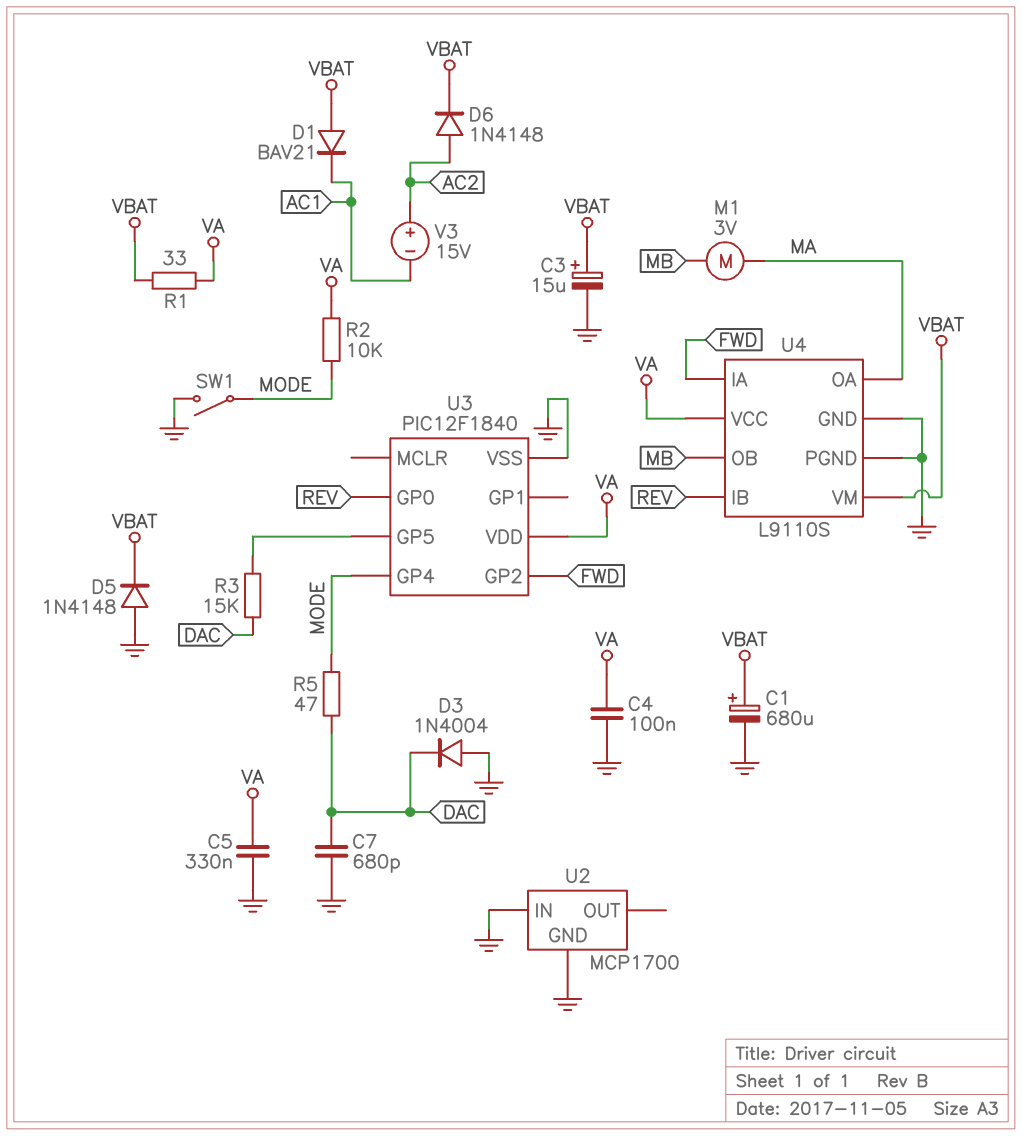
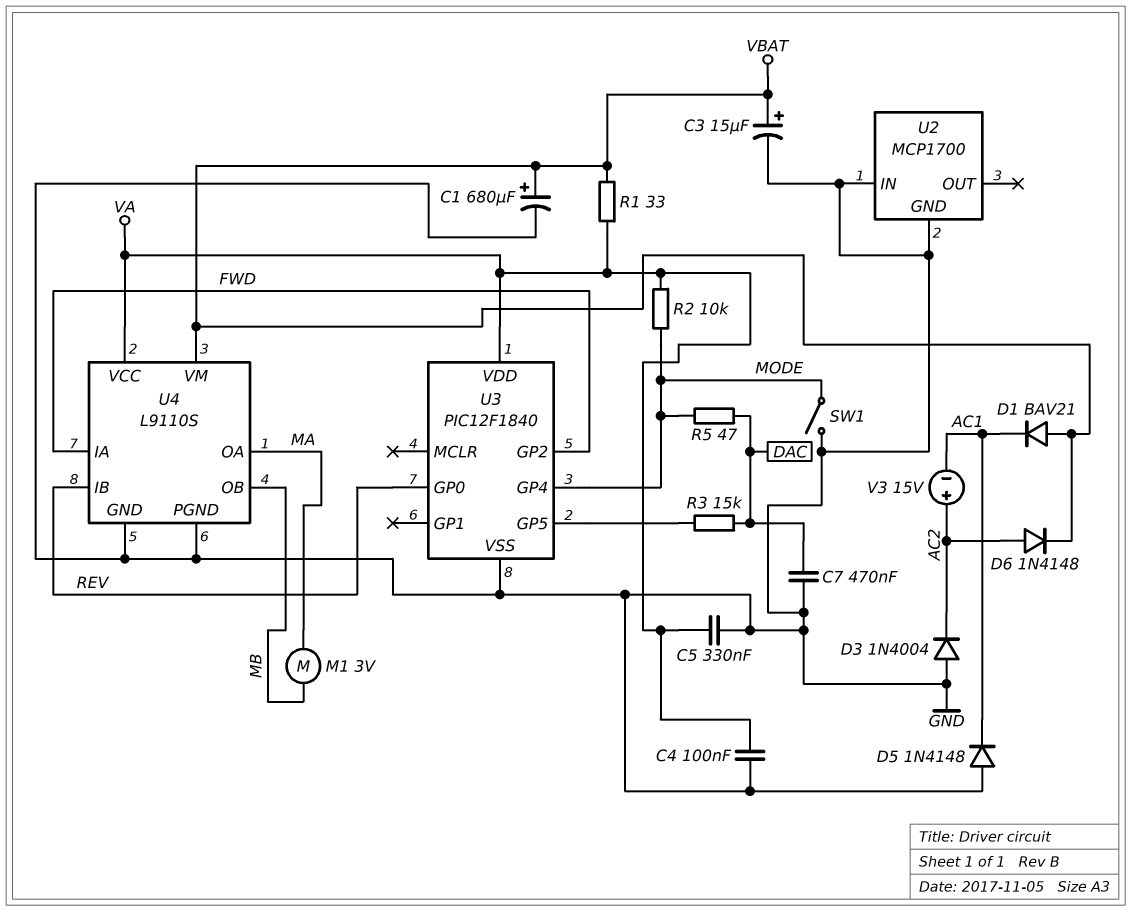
C7: 680pF (DAC, GND) -> 470nF (DAC, GND)
D3: diode 1N4004 (A GND, K DAC) -> diode 1N4004 (A GND, K AC2)
D5: diode 1N4148 (A GND, K VBAT) -> diode 1N4148 (A GND, K AC1)

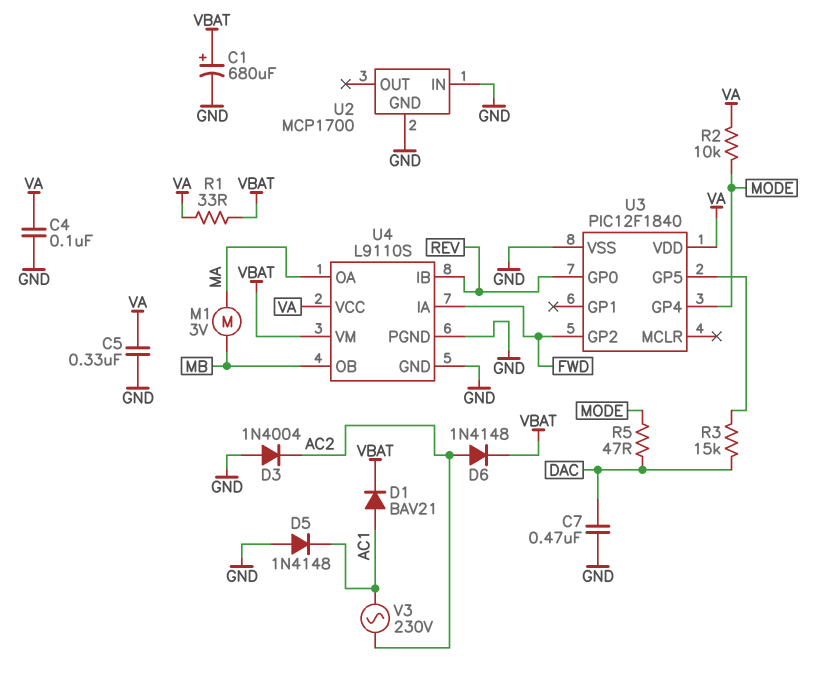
C3: 15uF (plus VBAT, minus GND) -> none
D1: diode BAV21 (A VBAT, K AC1) -> diode BAV21 (A AC1, K VBAT)
SW1: switch (GND, MODE) -> none
V3: 15V (plus AC2, minus AC1) -> AC 230V (AC1, AC2)

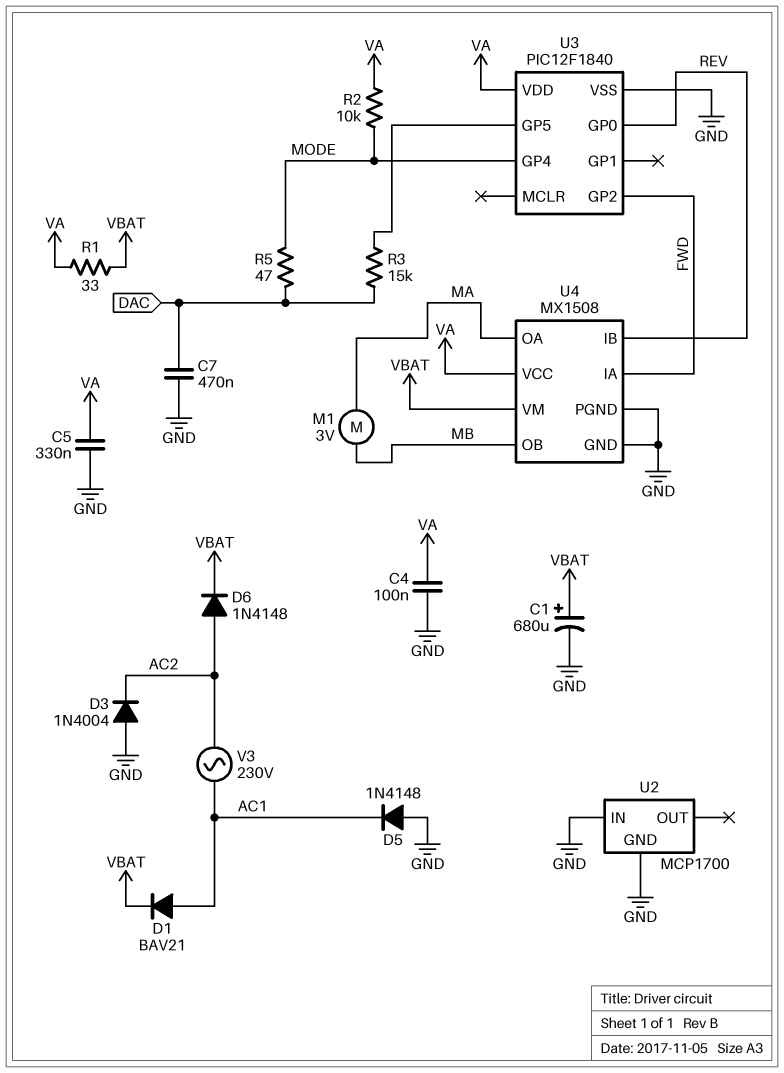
U4: L9110S -> MX1508

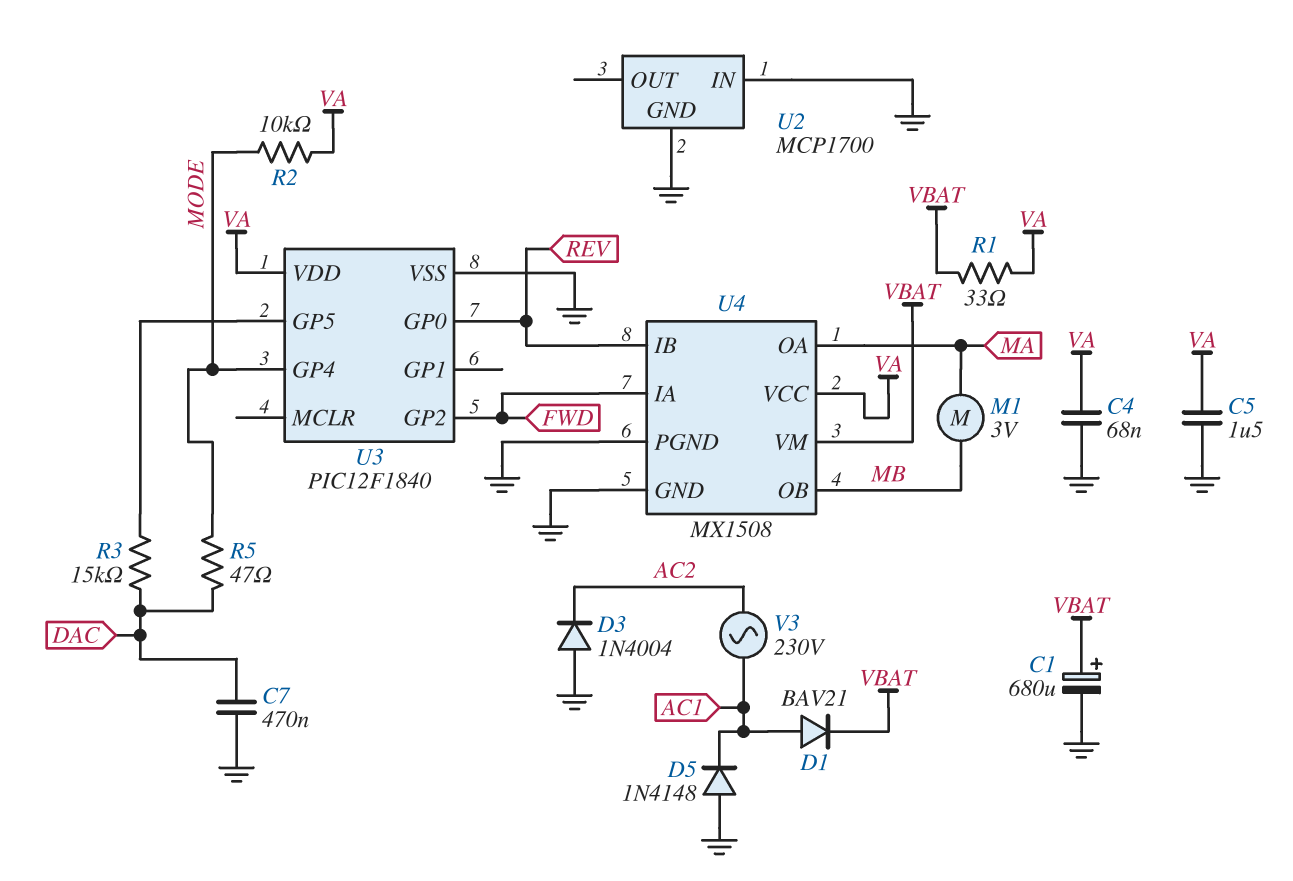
C4: 100nF (GND, VA) -> 68nF (GND, VA)
C5: 330nF (GND, VA) -> 1.5uF (GND, VA)
D6: diode 1N4148 (A AC2, K VBAT) -> none

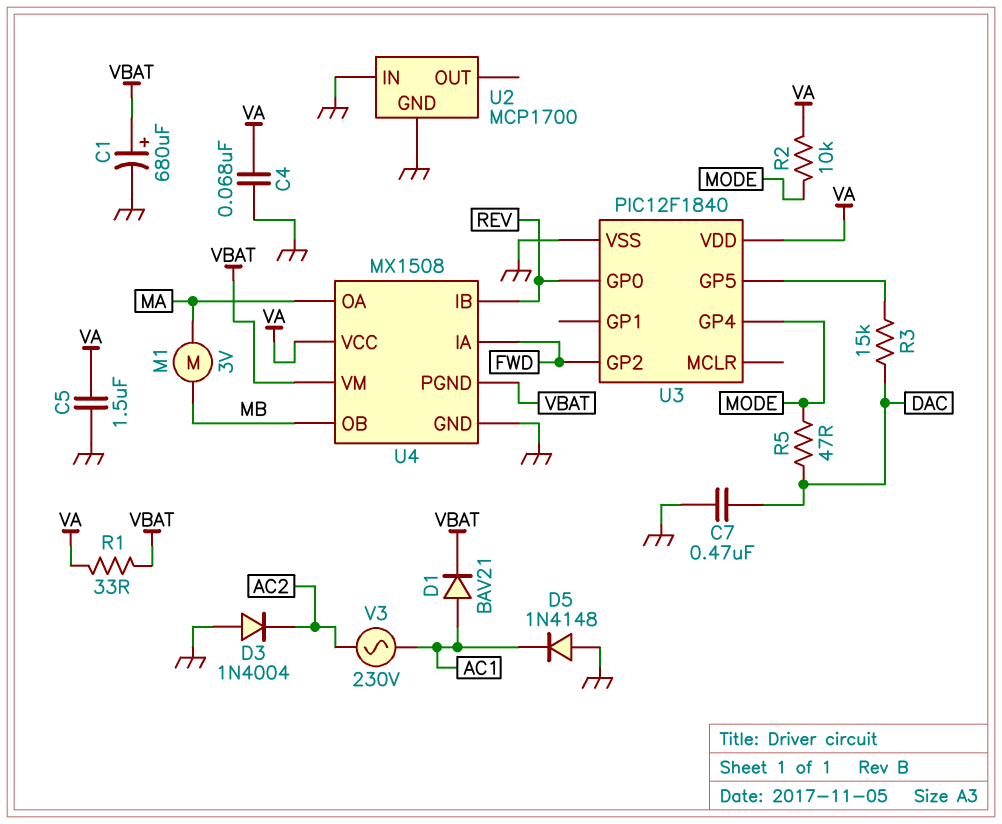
U4 pin PGND: GND -> VBAT

